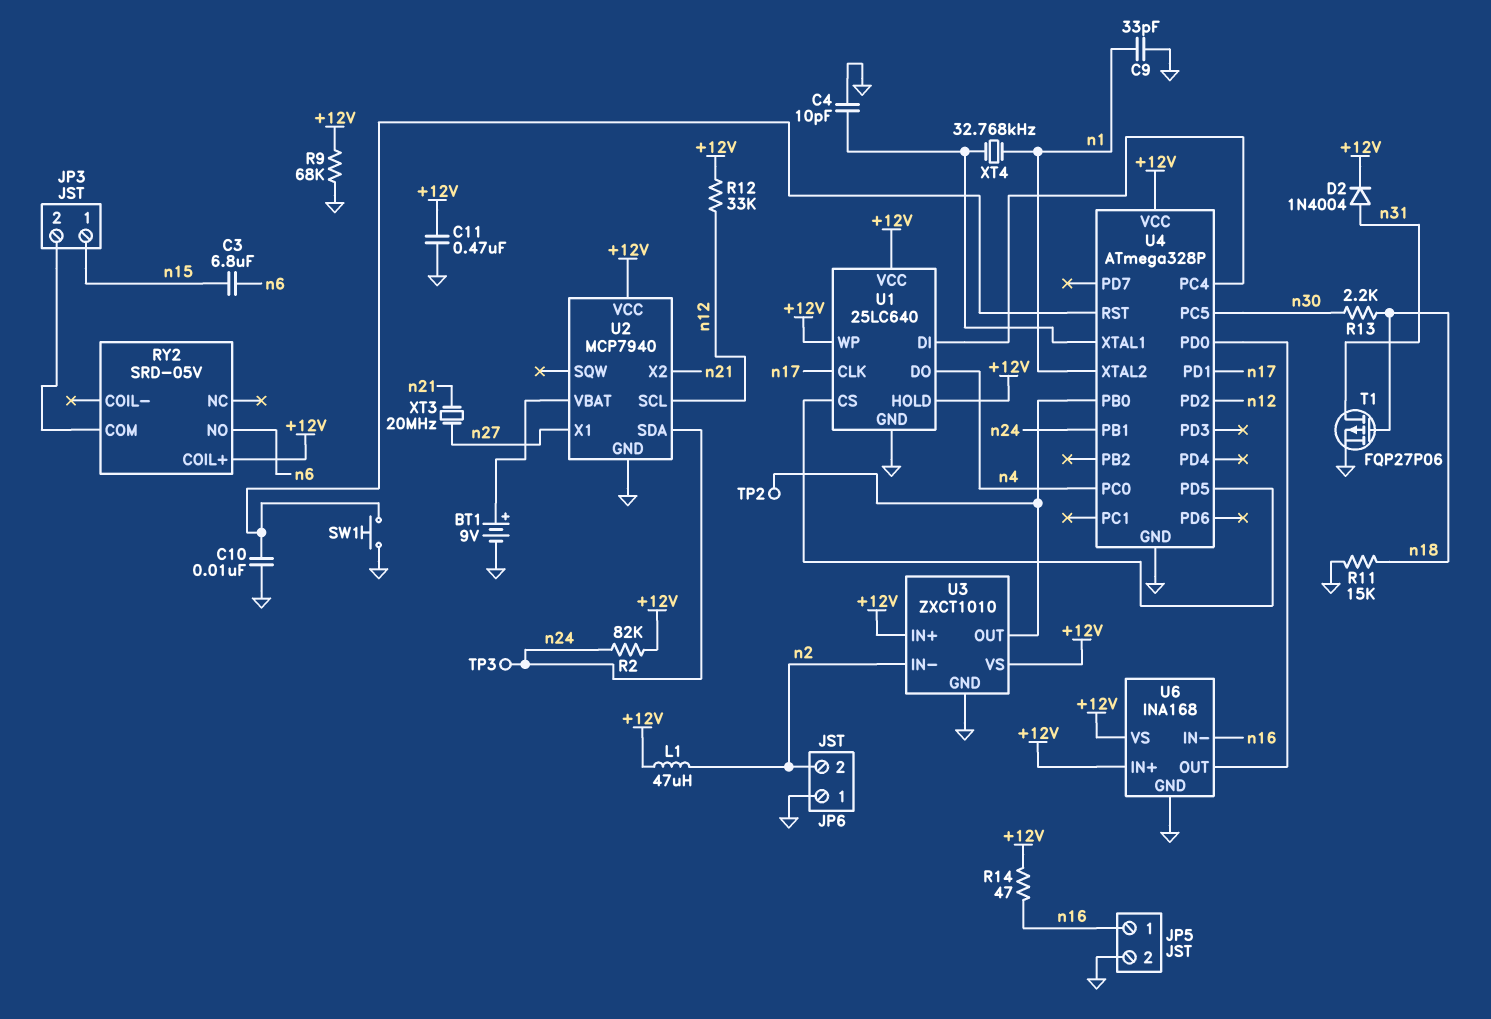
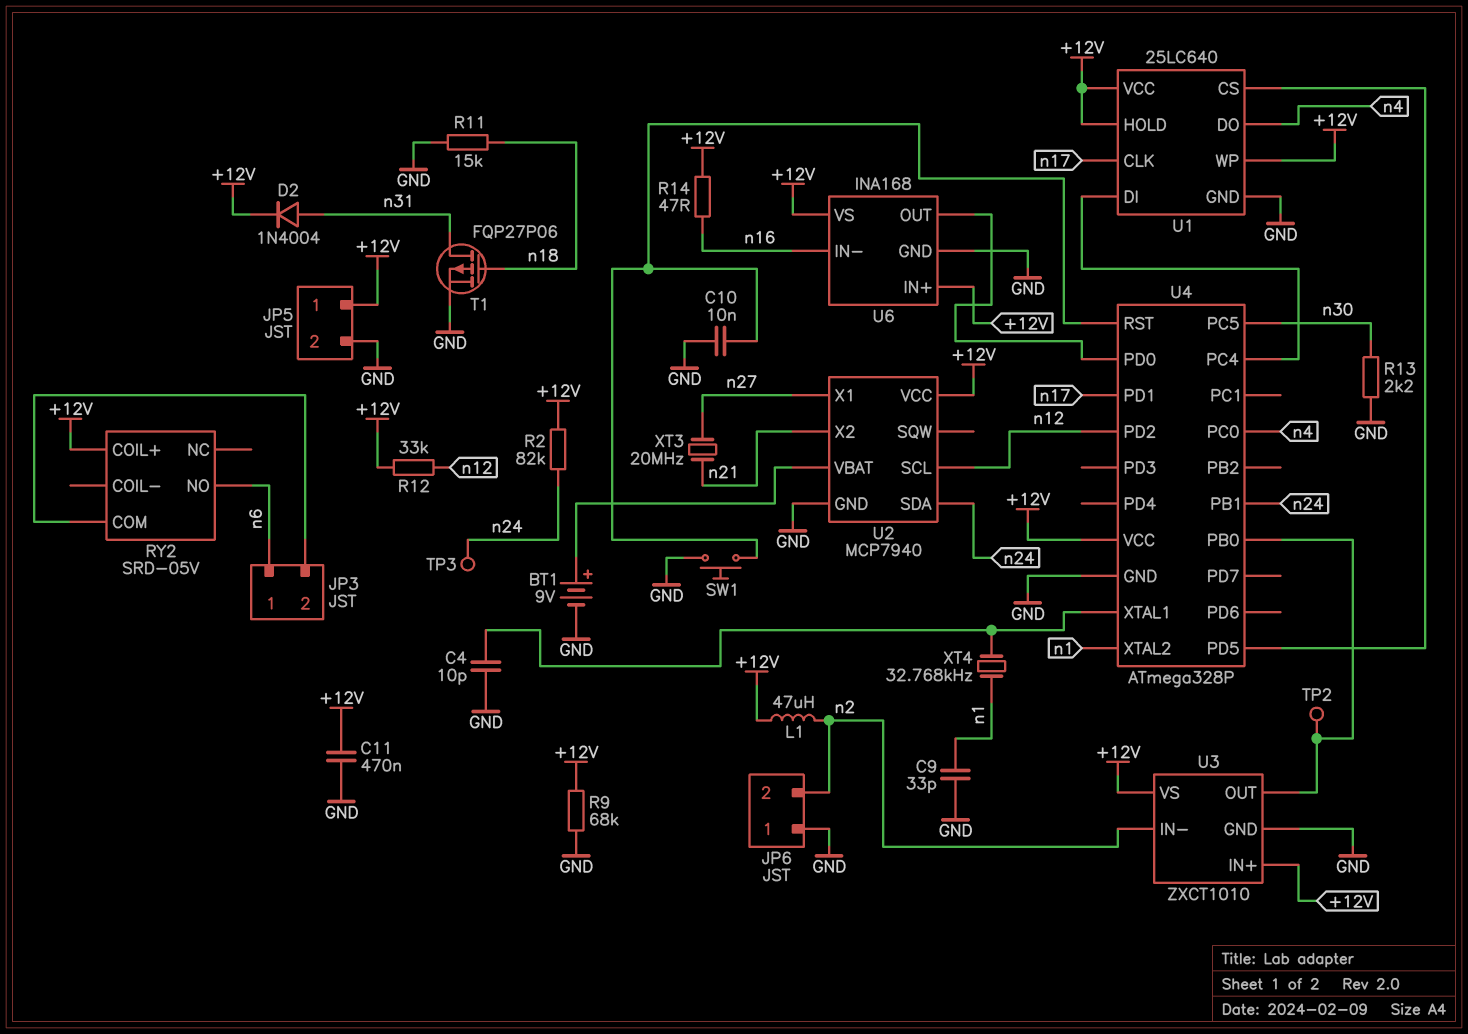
C3: 6.8uF (n6, n15) -> none
JP3 pin 1: n15 -> n6
JP5 pin 1: n16 -> +12V
R13: 2.2k (n18, n30) -> 2.2k (GND, n30)

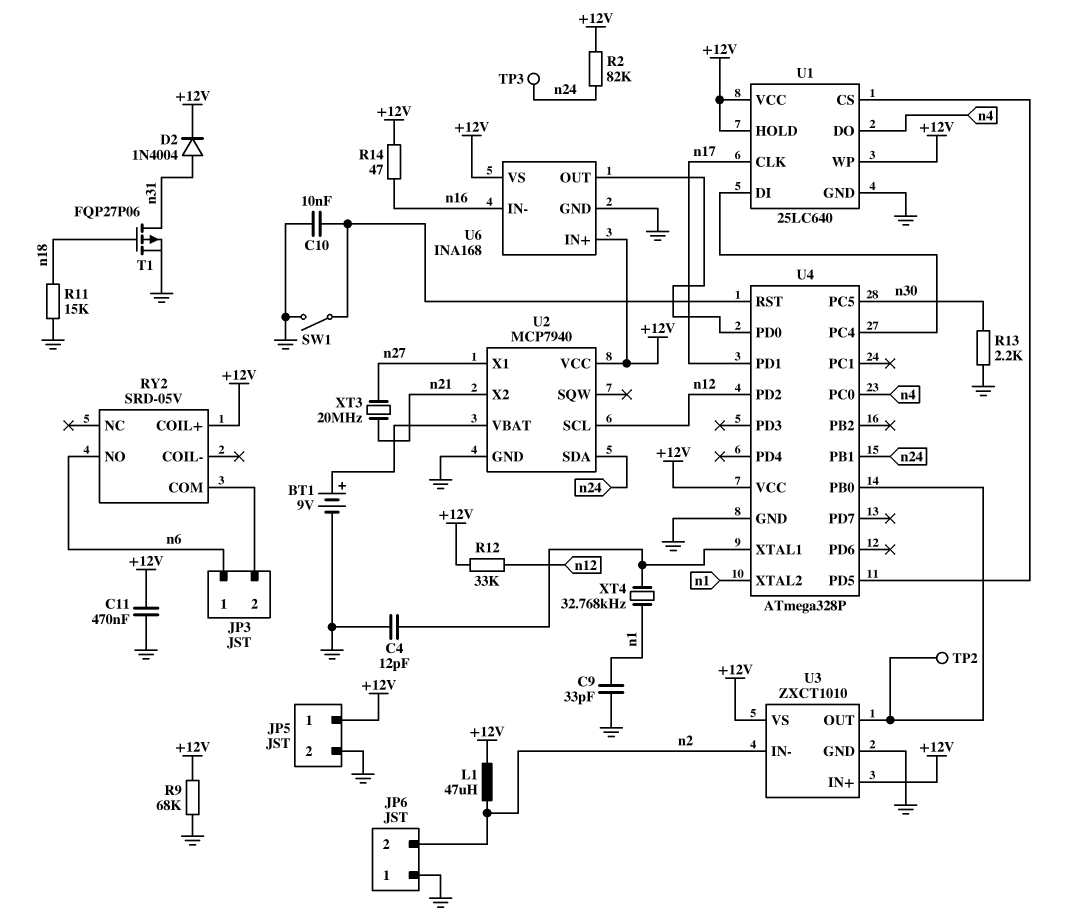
C4: 10pF (GND, U4/XTAL1) -> 12pF (GND, U4/XTAL1)
SW1: button (GND, U4/RST) -> switch (GND, U4/RST)

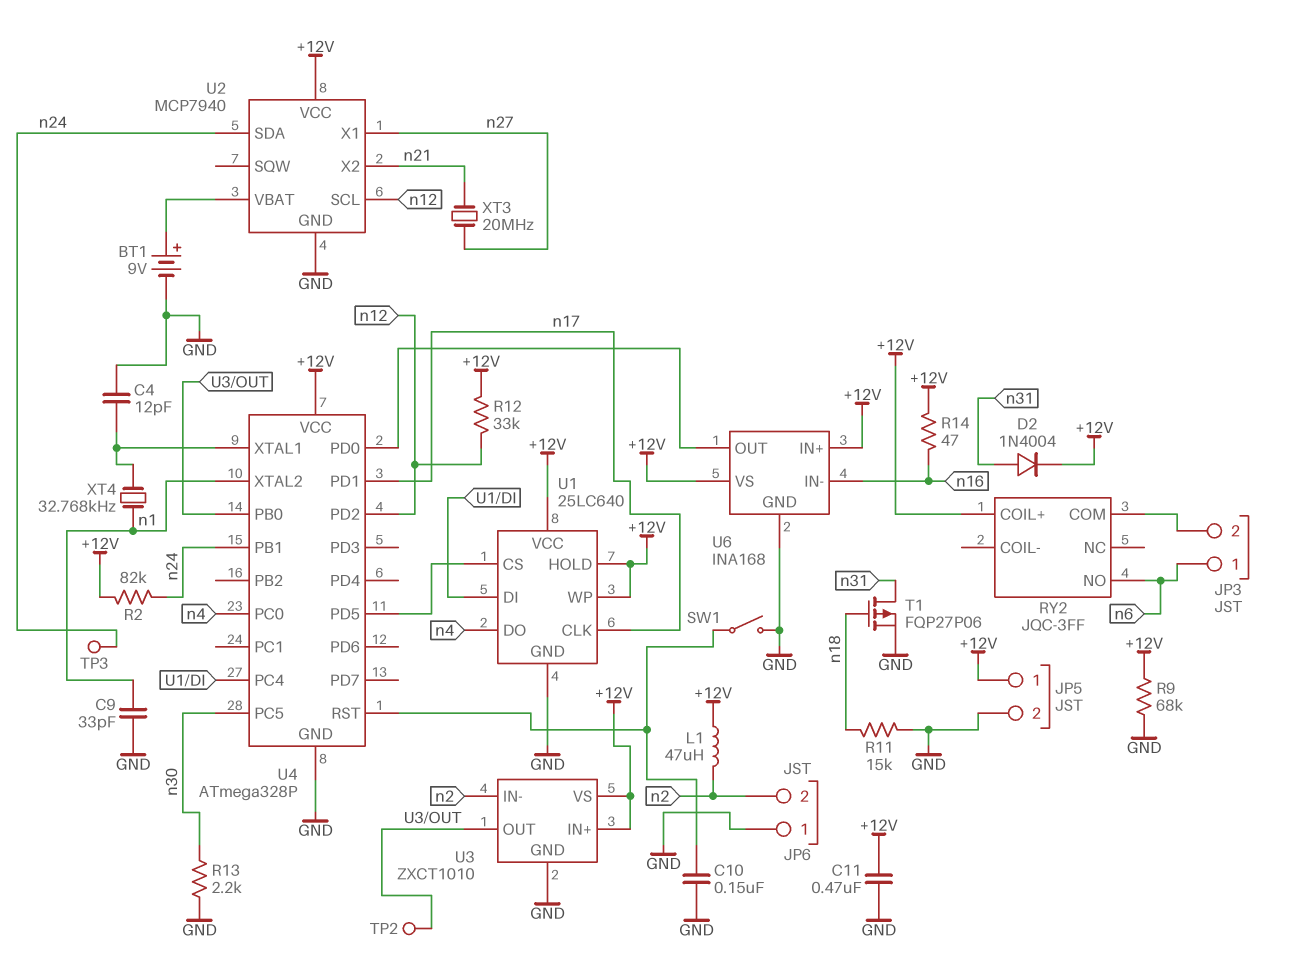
C10: 10nF (GND, U4/RST) -> 150nF (GND, U4/RST)
RY2: SRD-05V -> JQC-3FF

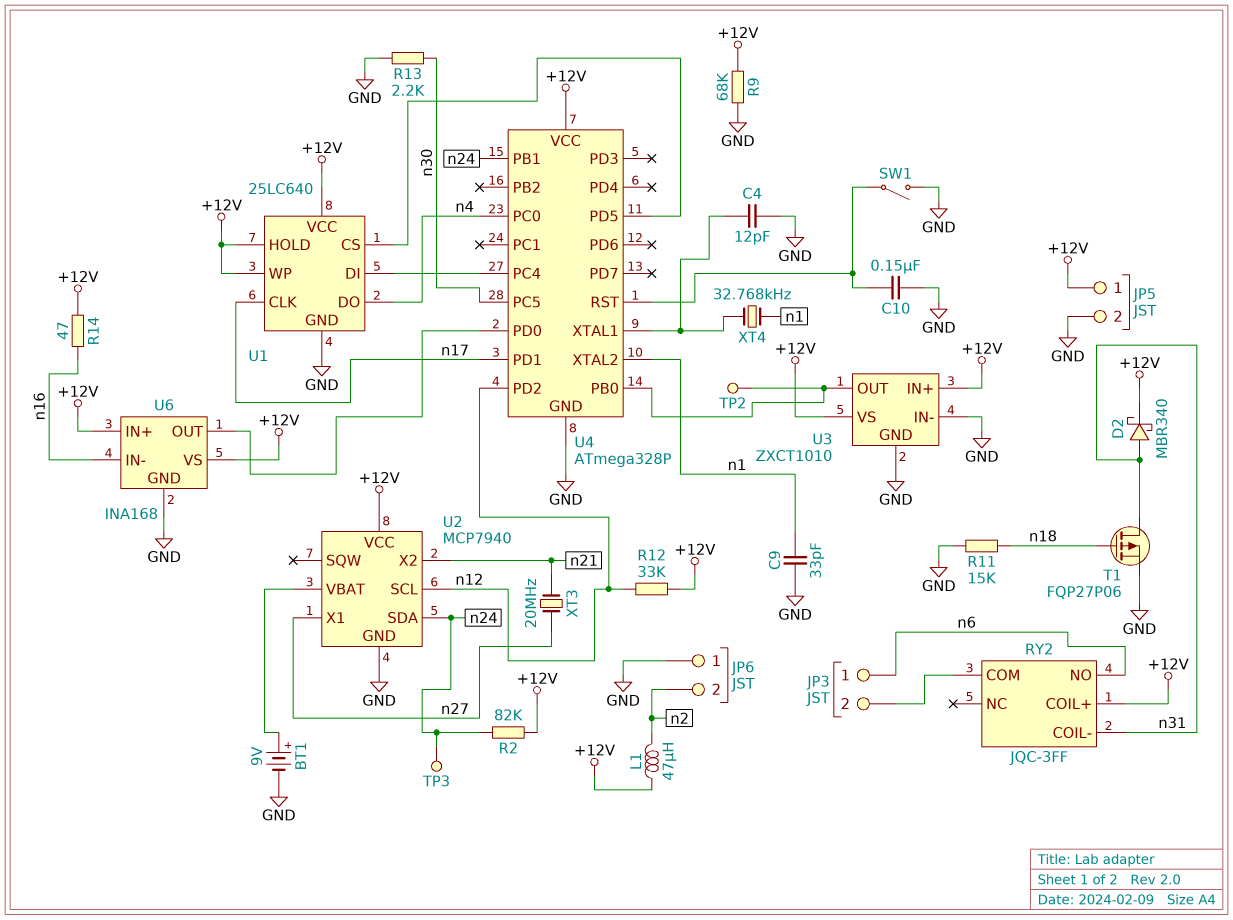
C11: 470nF (+12V, GND) -> none
D2: diode 1N4004 (A n31, K +12V) -> schottky MBR340 (A n31, K +12V)
RY2 pin COIL-: none -> n31
U3 pin IN-: n2 -> GND

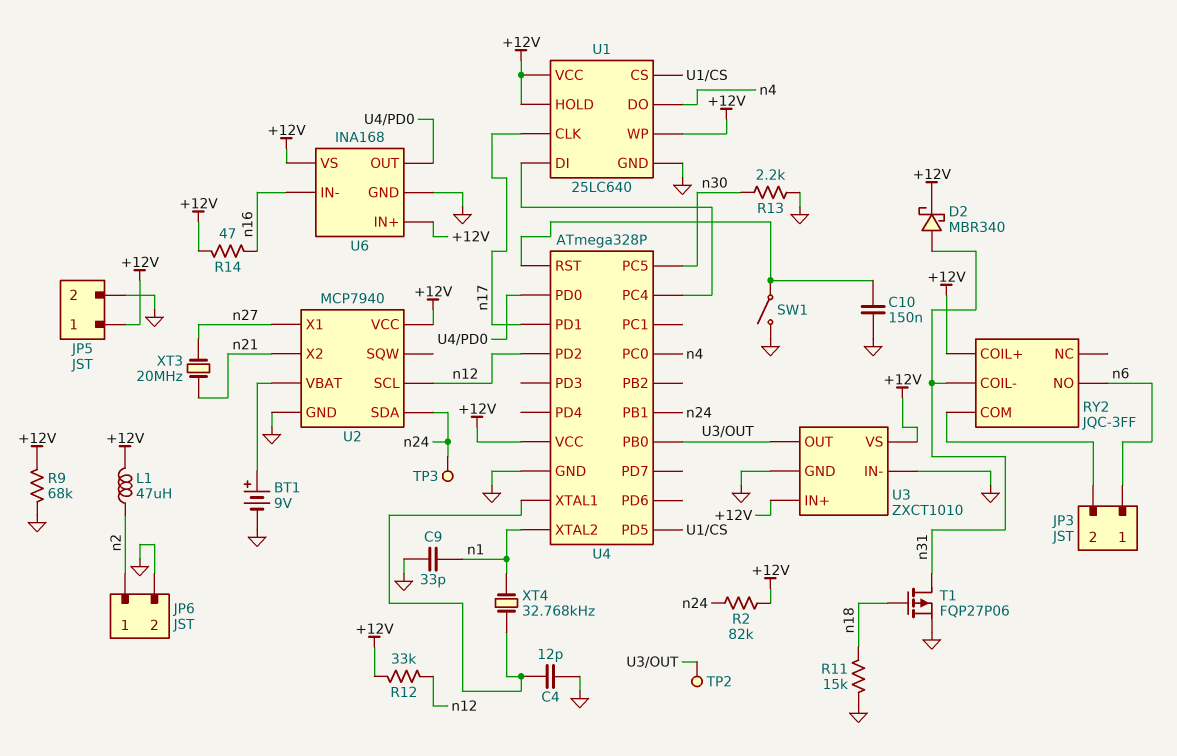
JP6 pin 1: GND -> n2
JP6 pin 2: n2 -> GND

